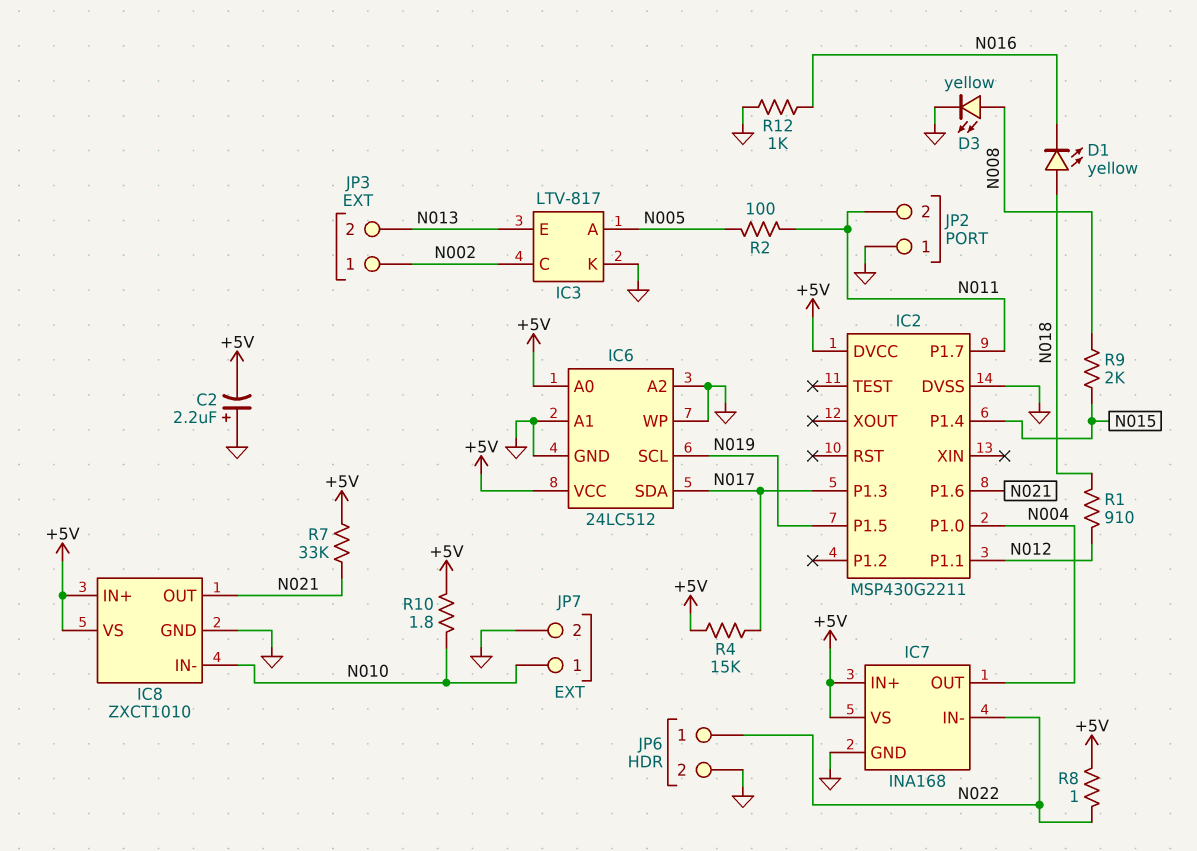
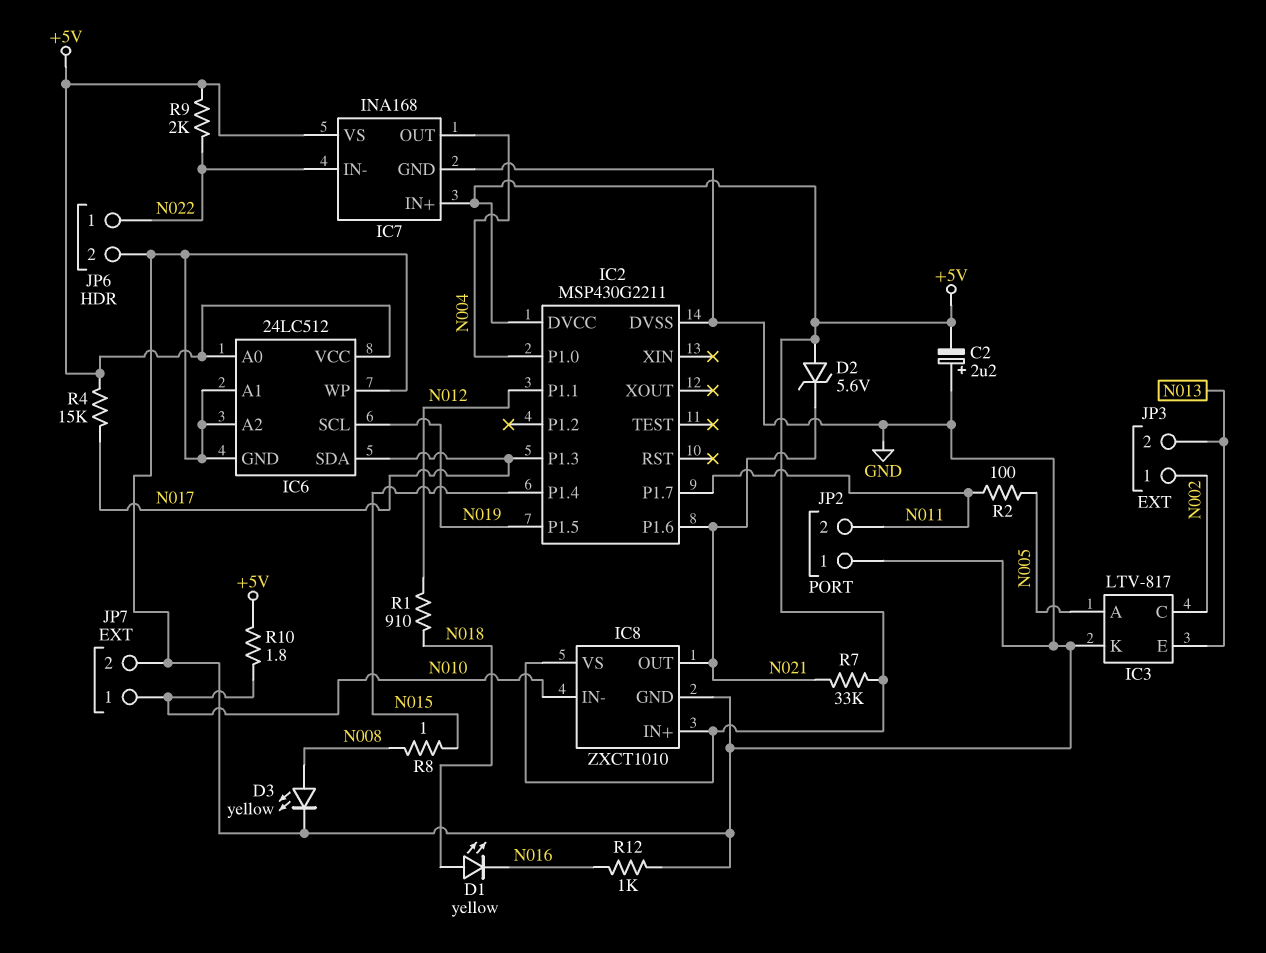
D2: none -> zener 5.6V (A +5V, K N021)
R8: 1 (+5V, N022) -> 1 (N008, N015)
R9: 2k (N008, N015) -> 2k (+5V, N022)

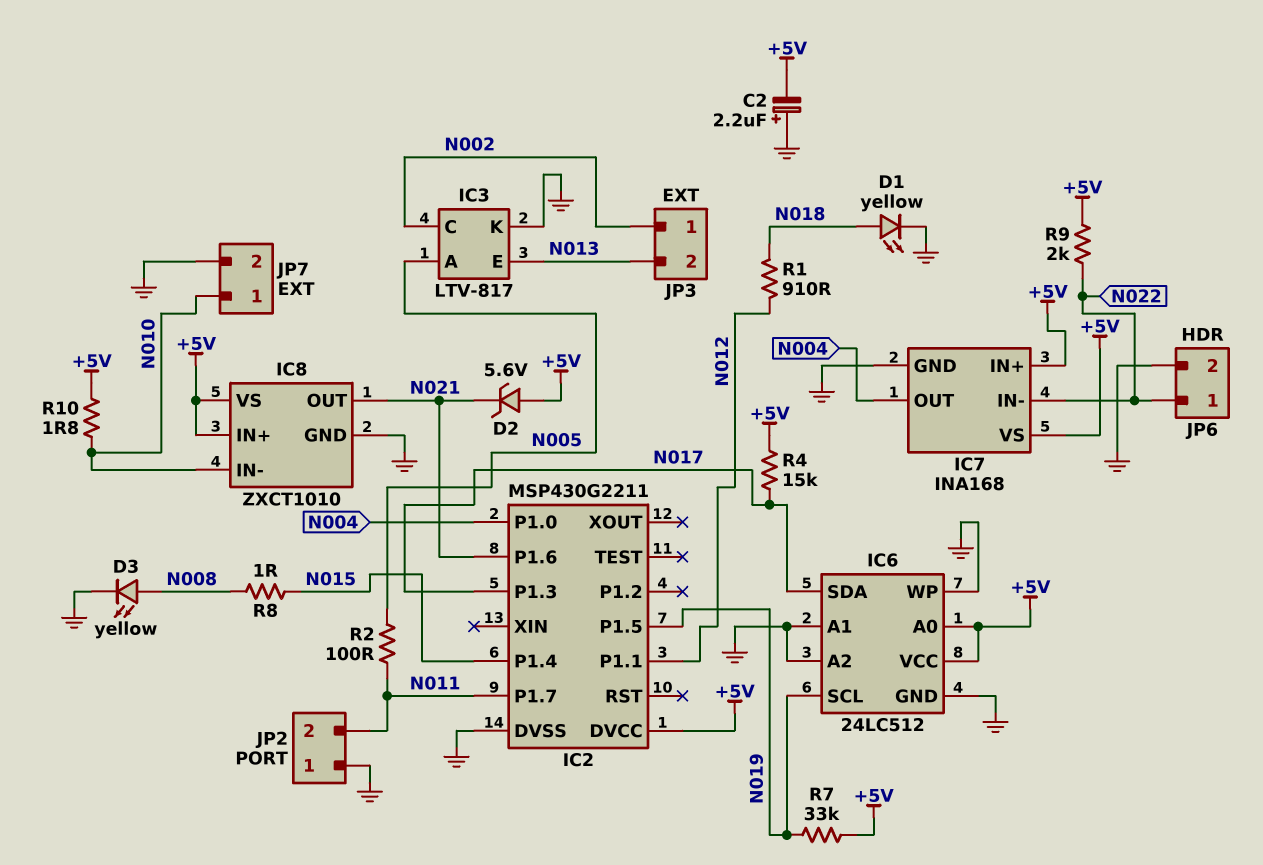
D1: LED yellow (A N018, K N016) -> LED yellow (A N018, K GND)
R7: 33k (+5V, N021) -> 33k (+5V, N019)
R12: 1k (GND, N016) -> none

